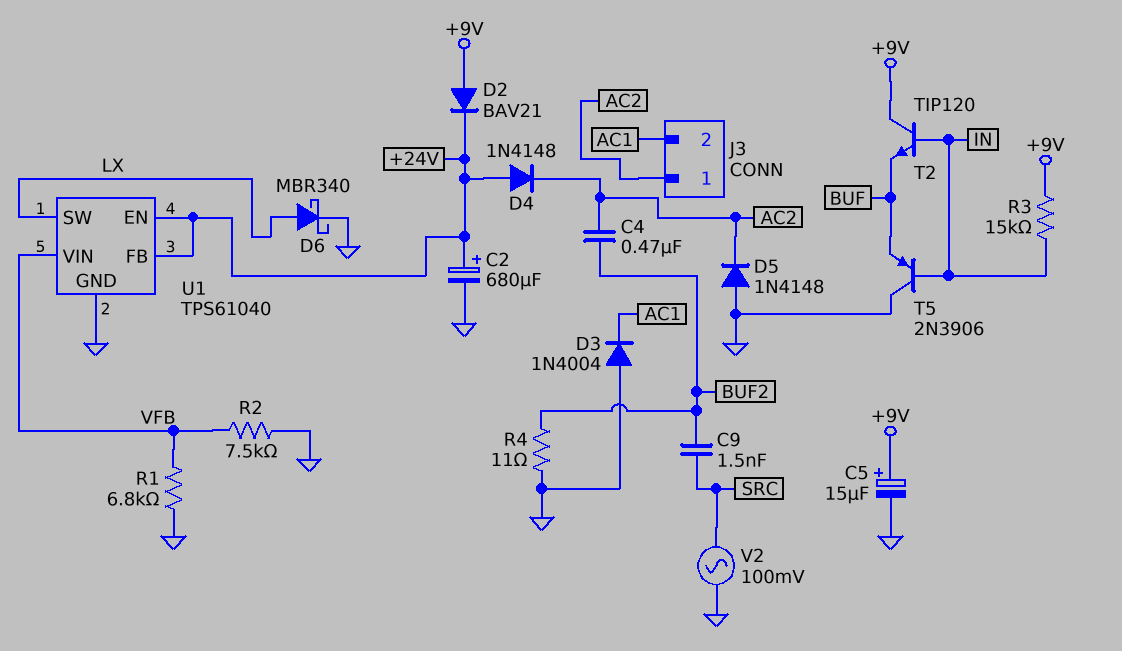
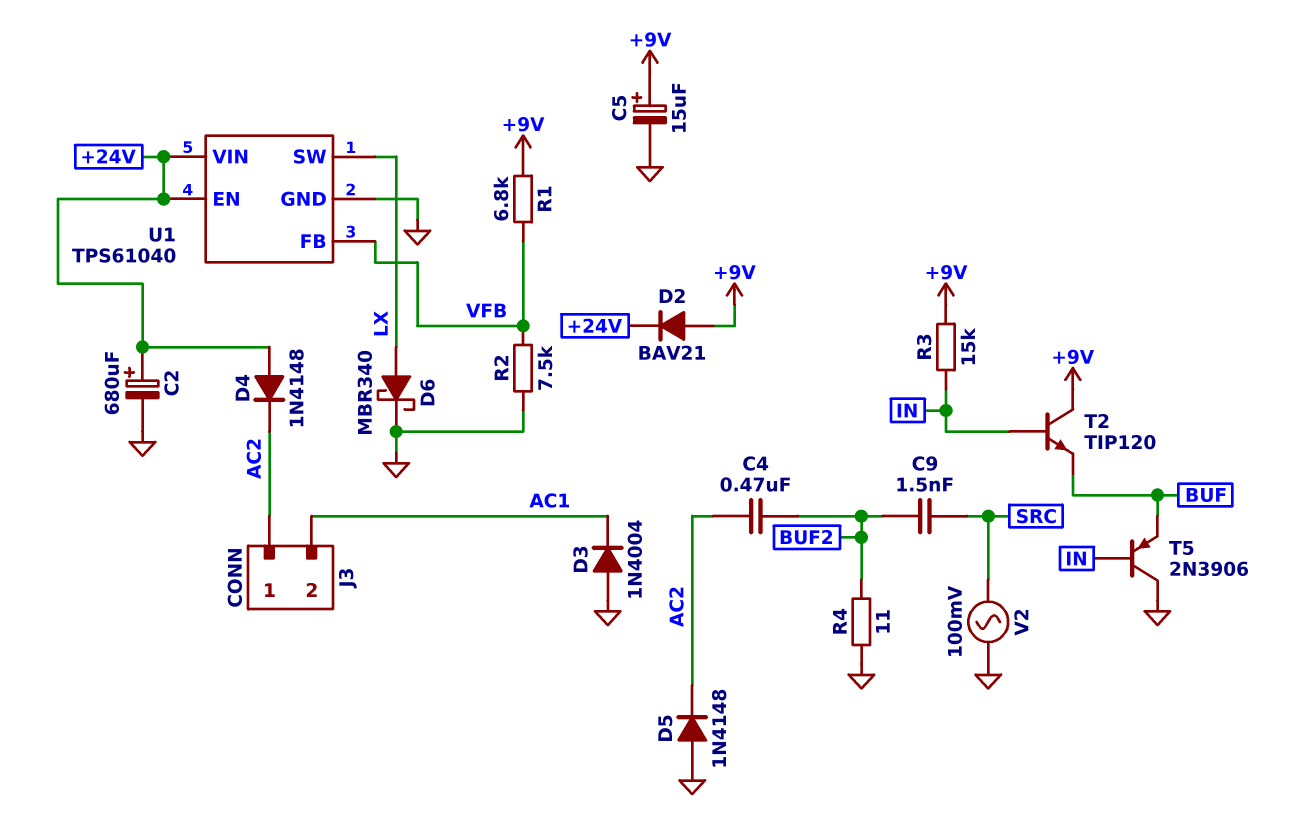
R1: 6.8k (GND, VFB) -> 6.8k (+9V, VFB)
U1 pin FB: +24V -> VFB
U1 pin VIN: VFB -> +24V

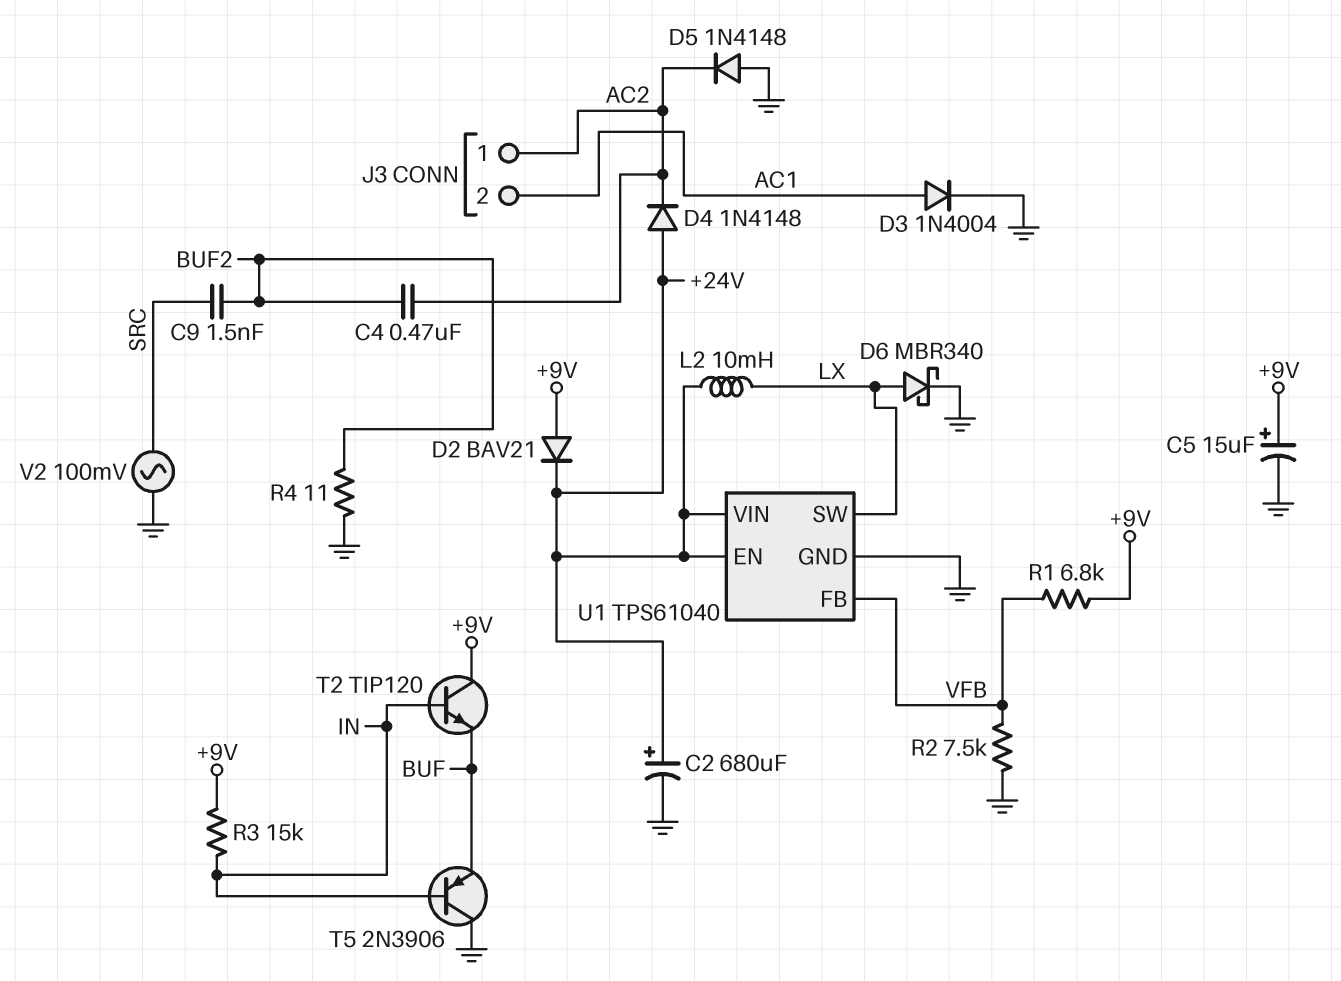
D3: diode 1N4004 (A GND, K AC1) -> diode 1N4004 (A AC1, K GND)
L2: none -> 10mH (+24V, LX)

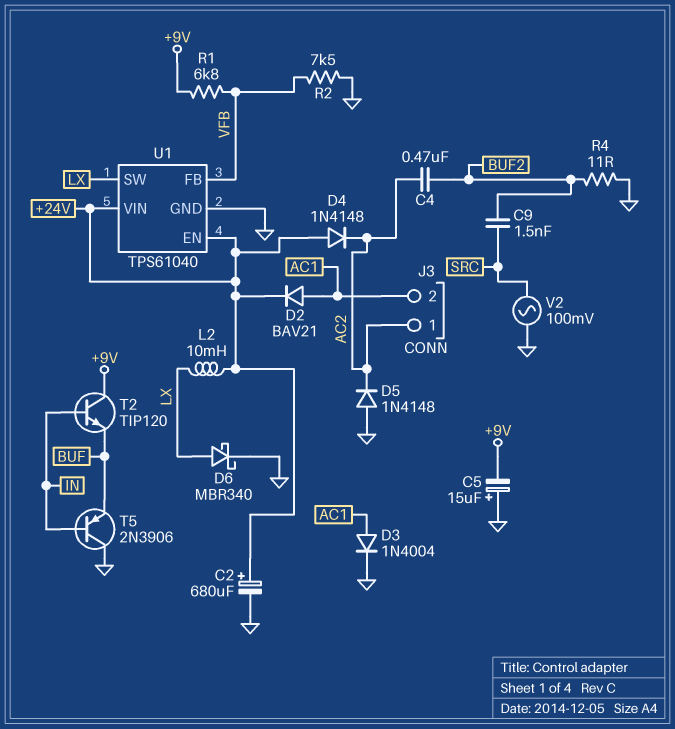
C5: 15uF (plus +9V, minus GND) -> 15uF (plus GND, minus +9V)
D2: diode BAV21 (A +9V, K +24V) -> diode BAV21 (A AC1, K +24V)
R3: 15k (+9V, IN) -> none

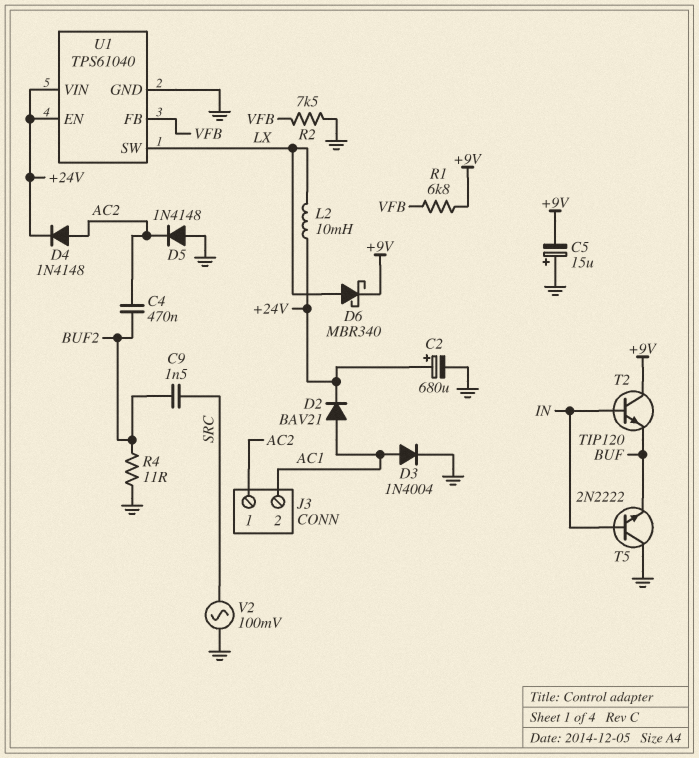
D4: diode 1N4148 (A +24V, K AC2) -> diode 1N4148 (A AC2, K +24V)
D6: schottky MBR340 (A LX, K GND) -> schottky MBR340 (A LX, K +9V)
T5: PNP 2N3906 (B IN, C GND, E BUF) -> NPN 2N2222 (B IN, C GND, E BUF)

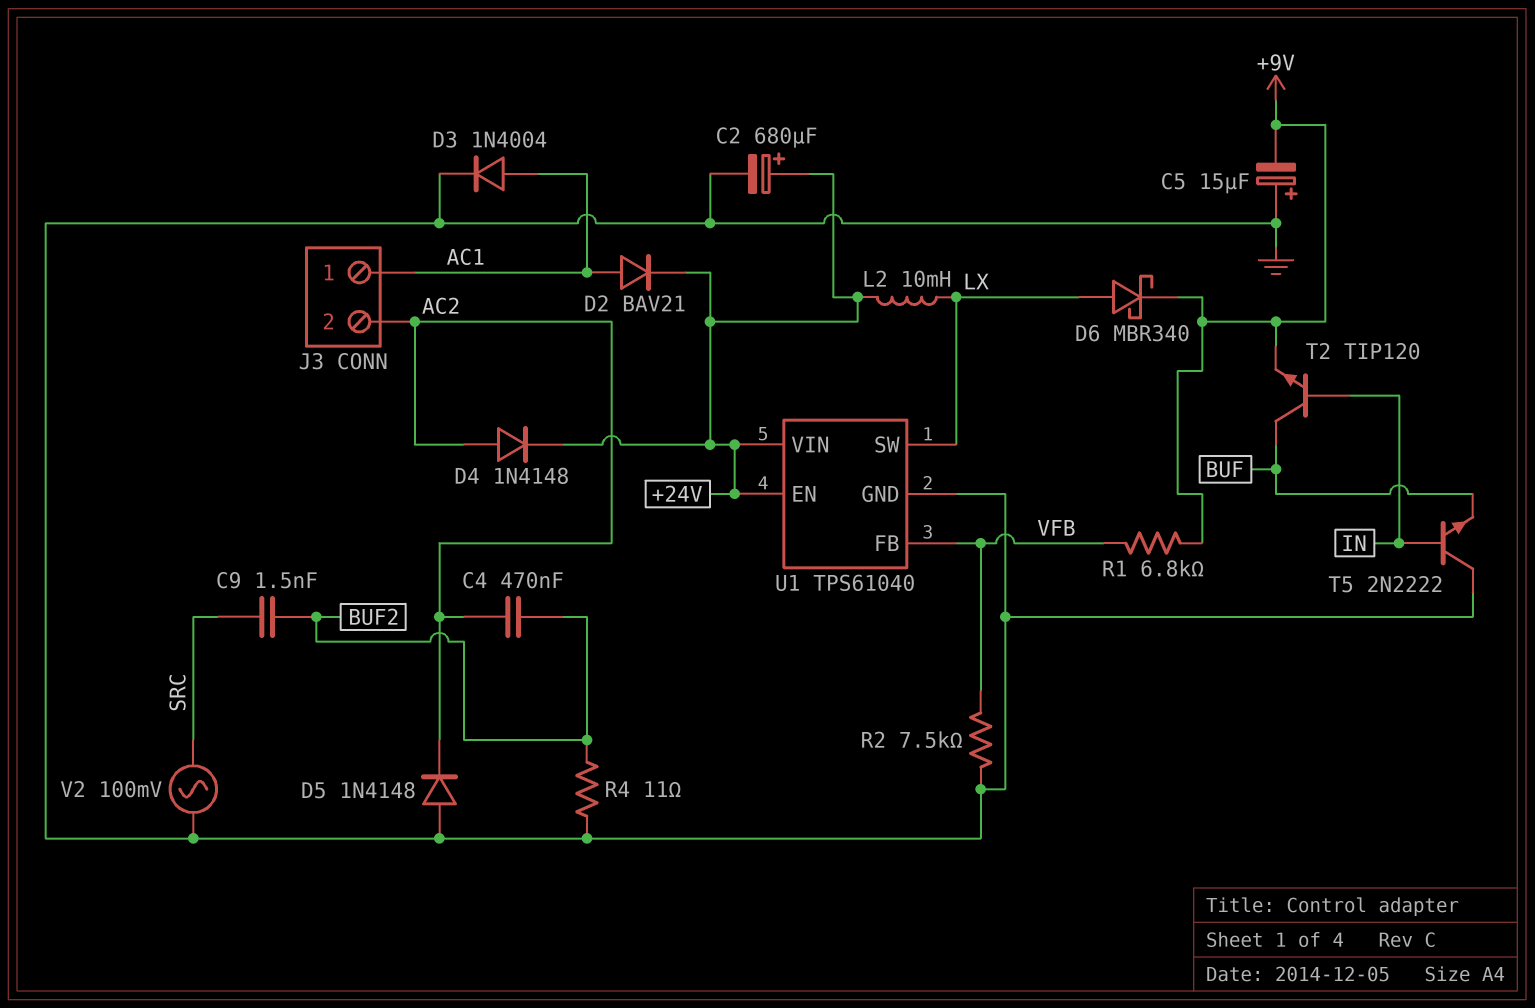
J3 pin 1: AC2 -> AC1
J3 pin 2: AC1 -> AC2
T2: NPN TIP120 (B IN, C +9V, E BUF) -> NPN TIP120 (B IN, C BUF, E +9V)

